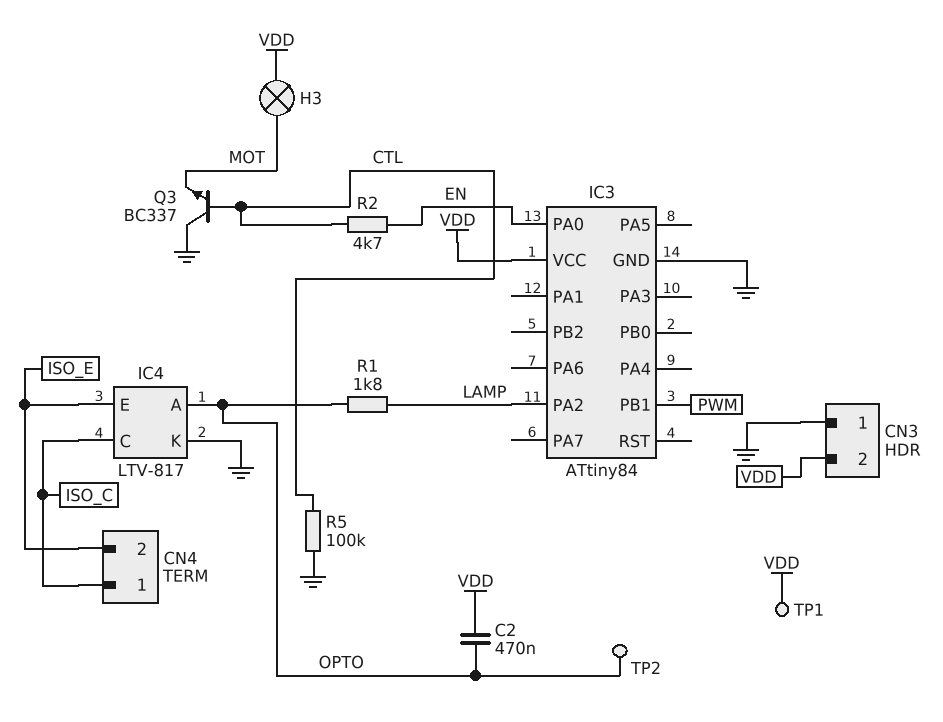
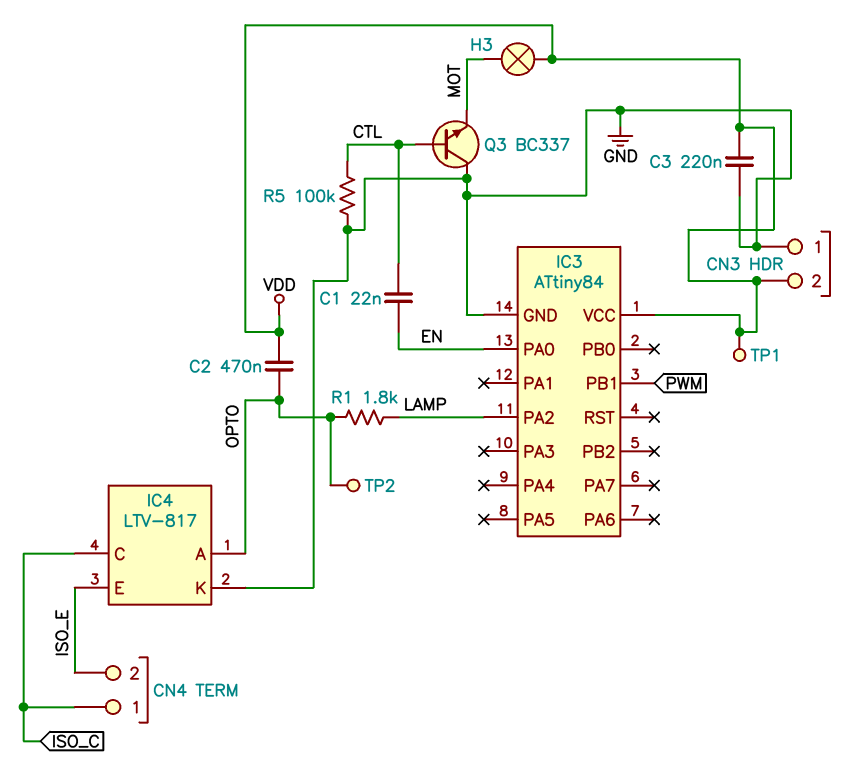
C1: none -> 22nF (CTL, EN)
C3: none -> 220nF (GND, VDD)
R2: 4.7k (CTL, EN) -> none

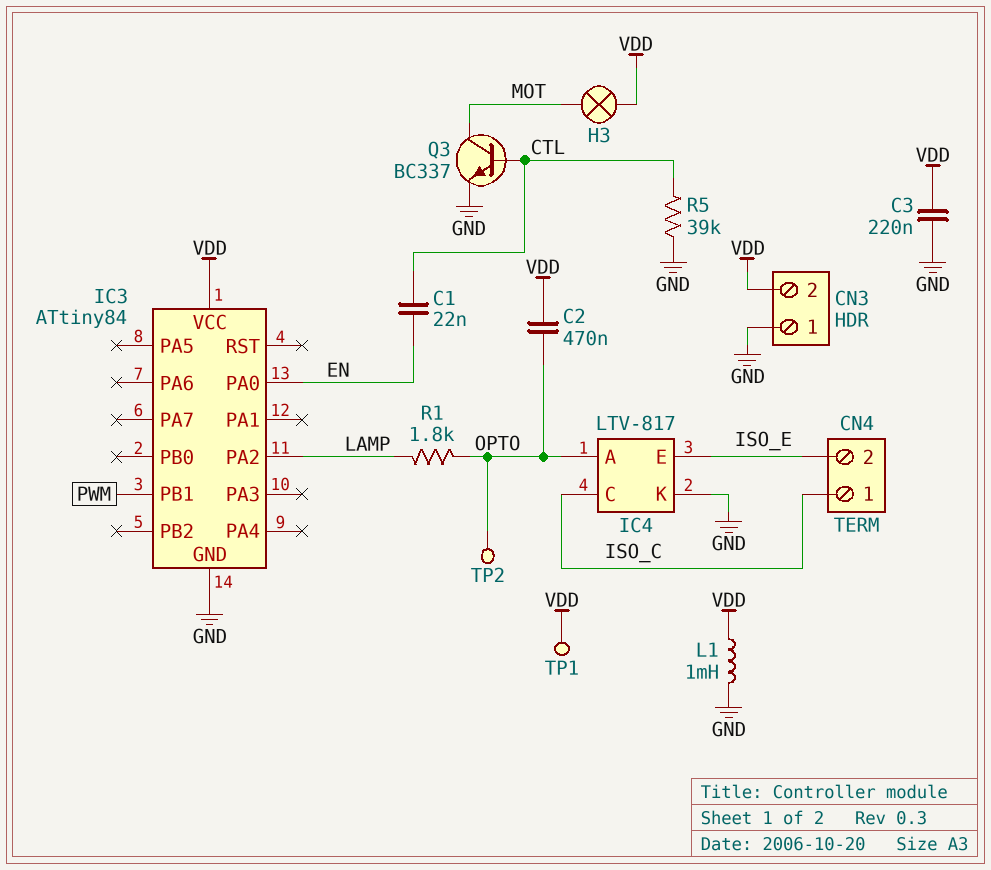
L1: none -> 1mH (GND, VDD)
Q3: NPN BC337 (B CTL, C GND, E MOT) -> NPN BC337 (B CTL, C MOT, E GND)
R5: 100k (CTL, GND) -> 39k (CTL, GND)

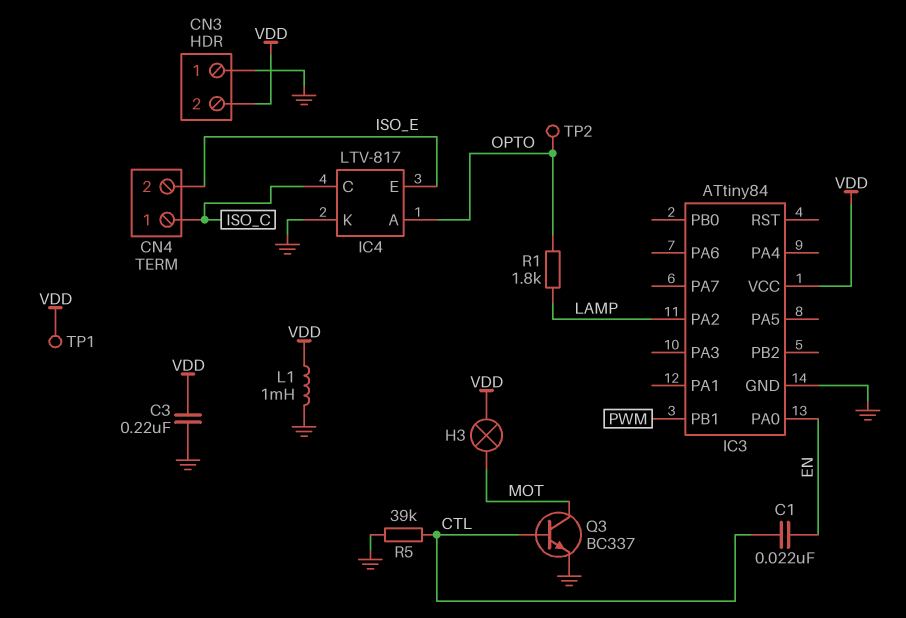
C2: 470nF (OPTO, VDD) -> none

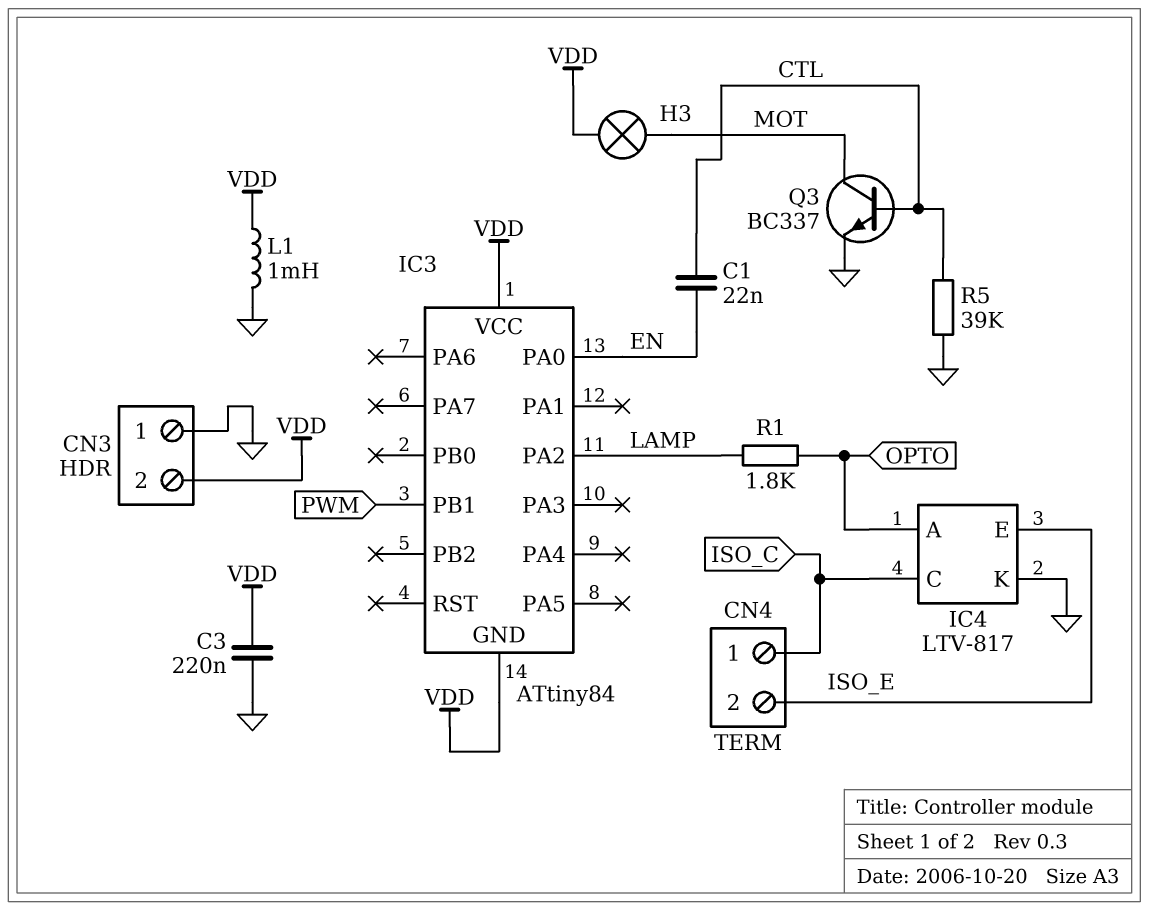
IC3 pin GND: GND -> VDD
TP1: test point (VDD) -> none
TP2: test point (OPTO) -> none

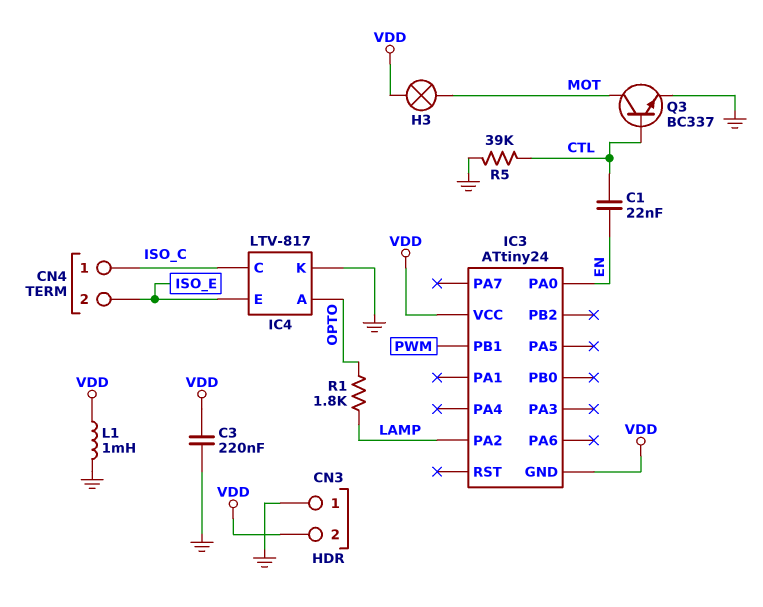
IC3: ATtiny84 -> ATtiny24

